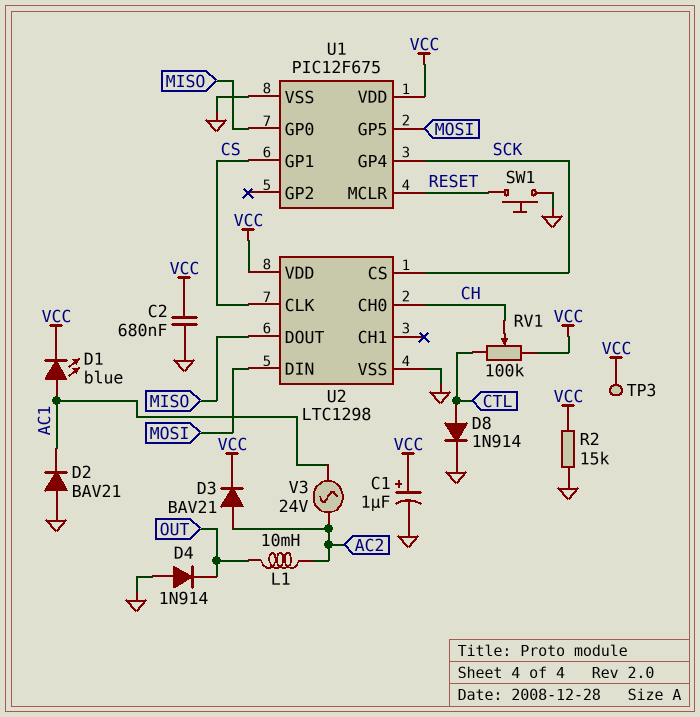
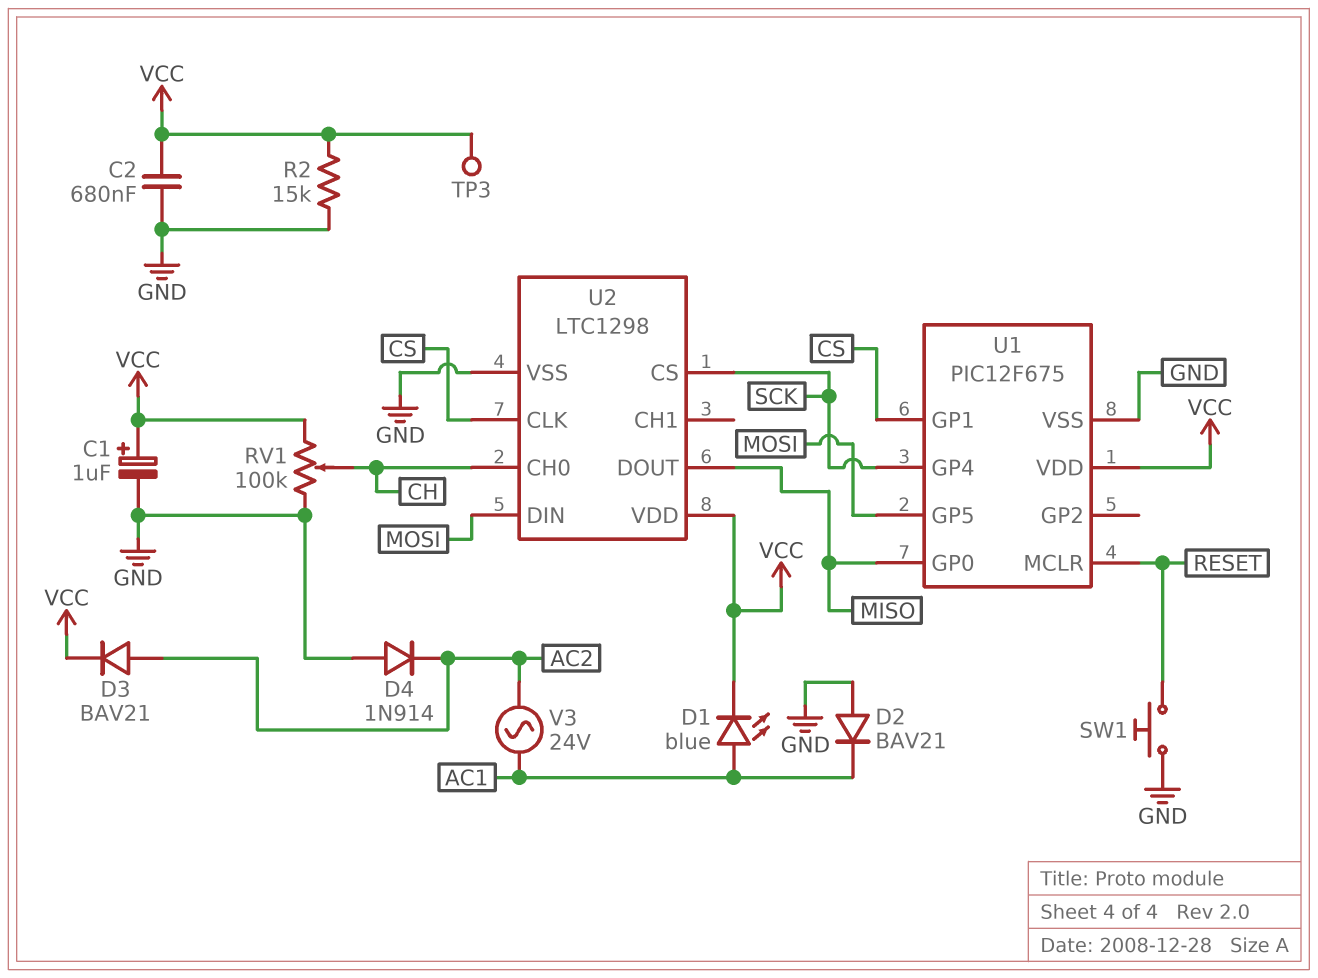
D4: diode 1N914 (A GND, K OUT) -> diode 1N914 (A GND, K AC2)
D8: diode 1N914 (A CTL, K GND) -> none
L1: 10mH (AC2, OUT) -> none
RV1: 100k (CTL, VCC, wiper CH) -> 100k (GND, VCC, wiper CH)

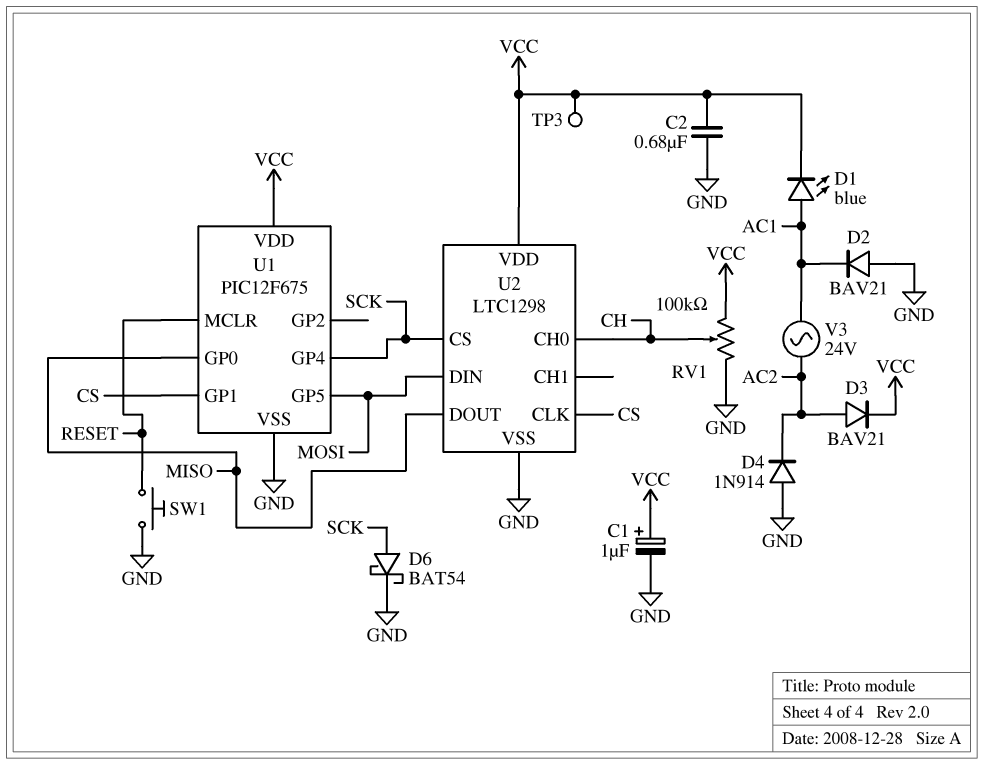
D6: none -> schottky BAT54 (A SCK, K GND)
R2: 15k (GND, VCC) -> none

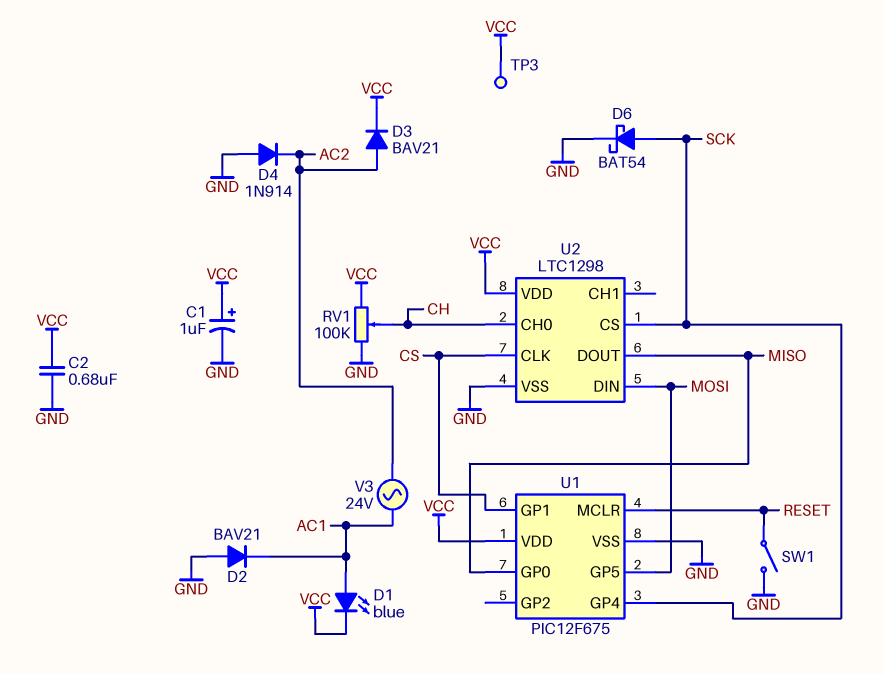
SW1: button (GND, RESET) -> switch (GND, RESET)

